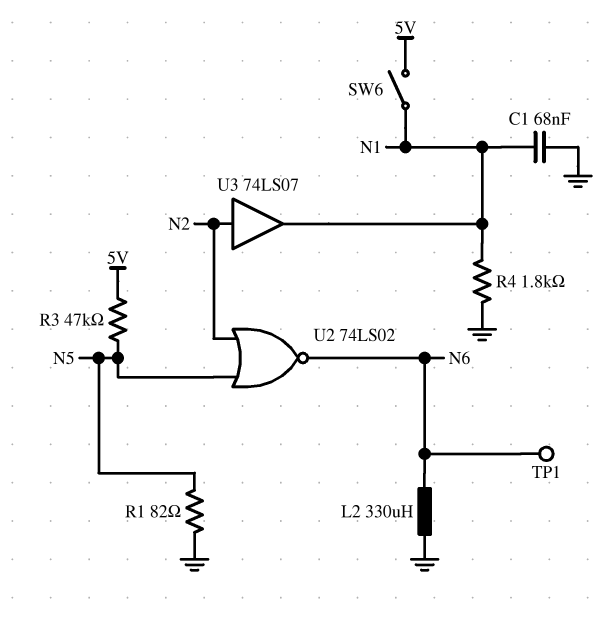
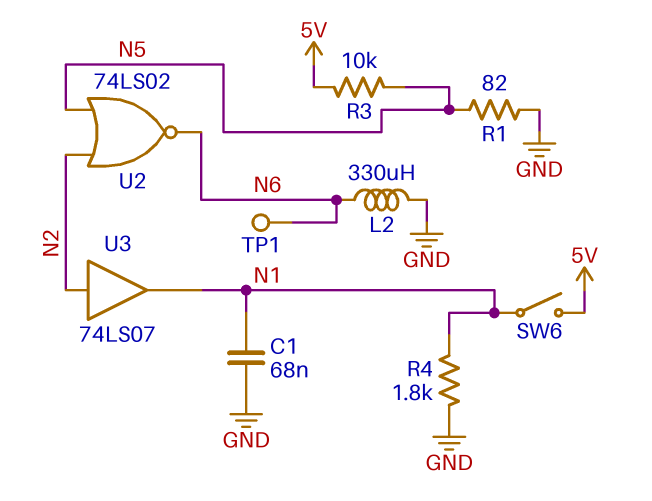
R3: 47k (5V, N5) -> 10k (5V, N5)

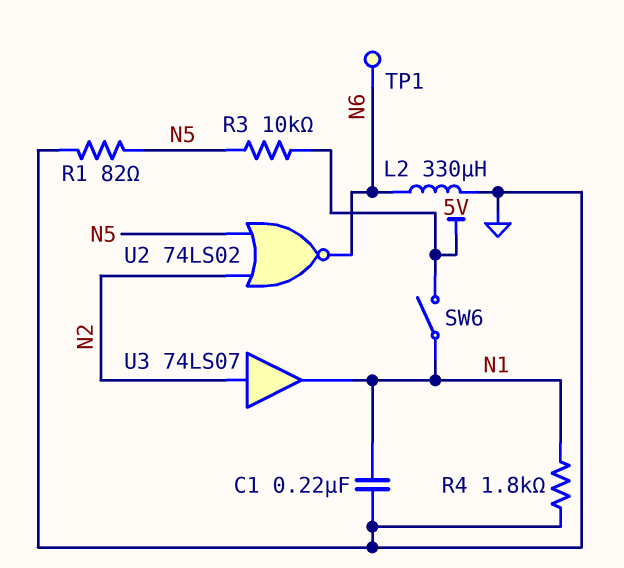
C1: 68nF (GND, N1) -> 220nF (GND, N1)

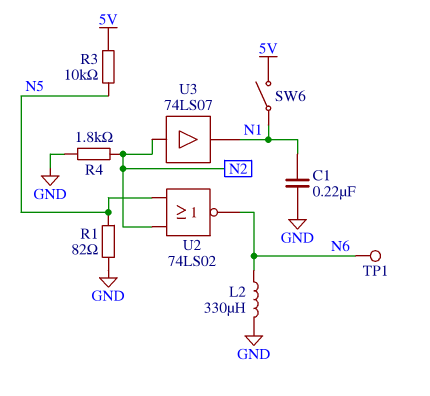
R4: 1.8k (GND, N1) -> 1.8k (GND, N2)

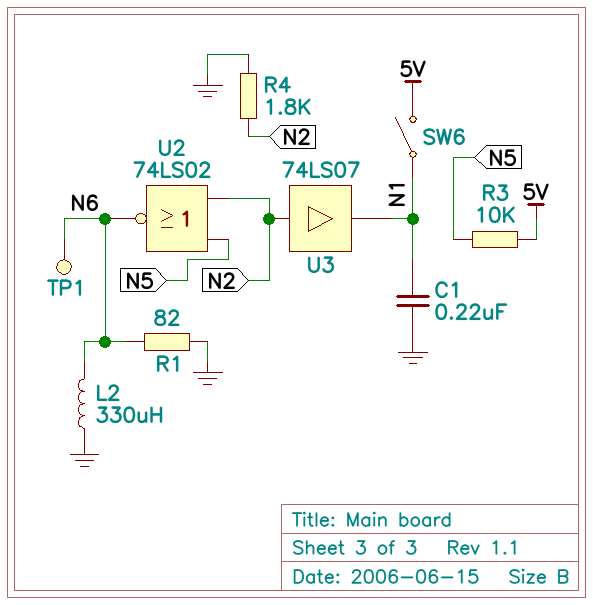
R1: 82 (GND, N5) -> 82 (GND, N6)

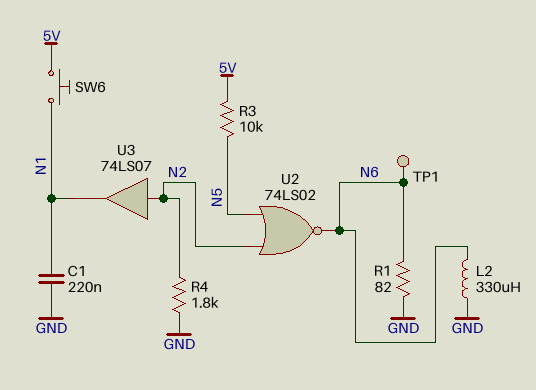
SW6: switch (5V, N1) -> button (5V, N1)

